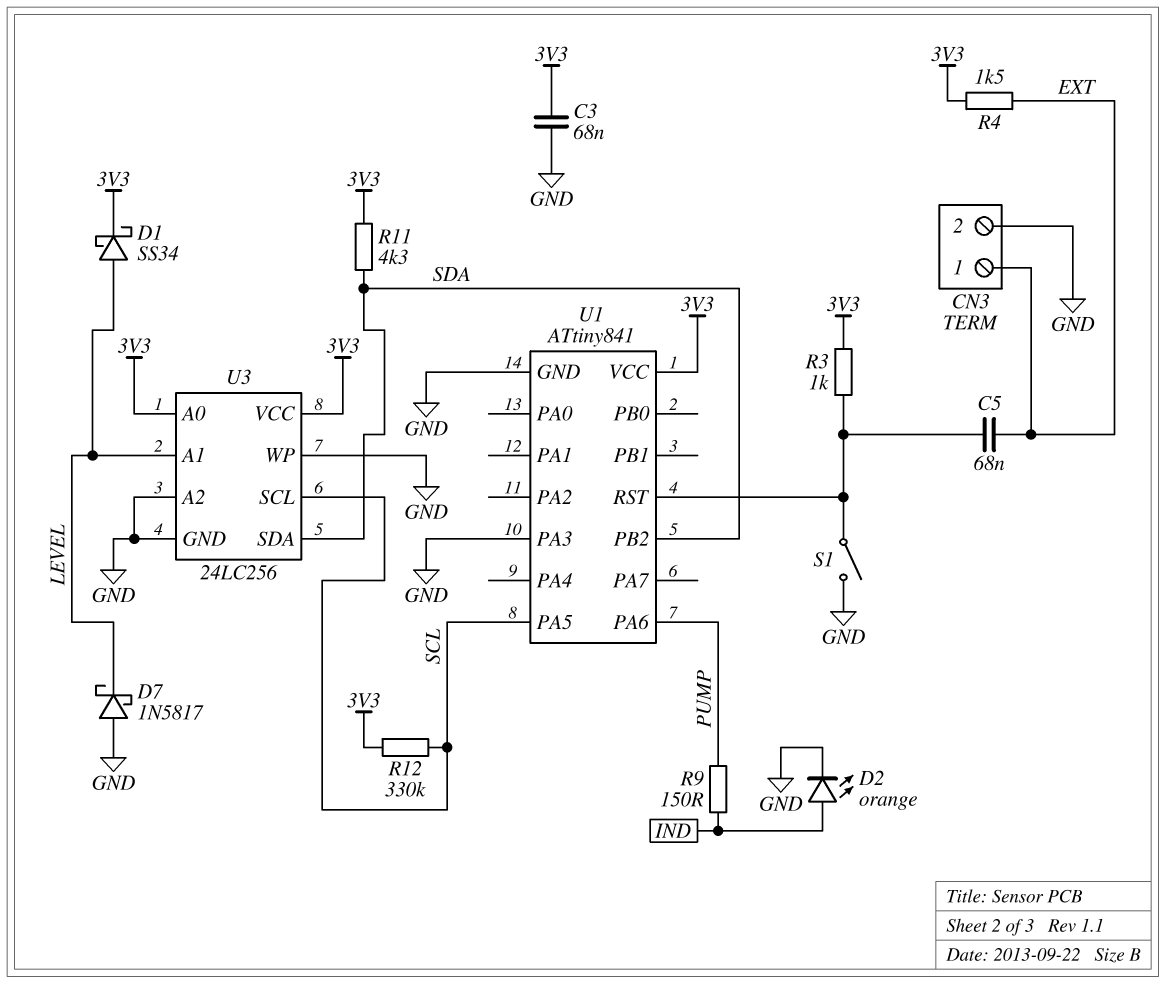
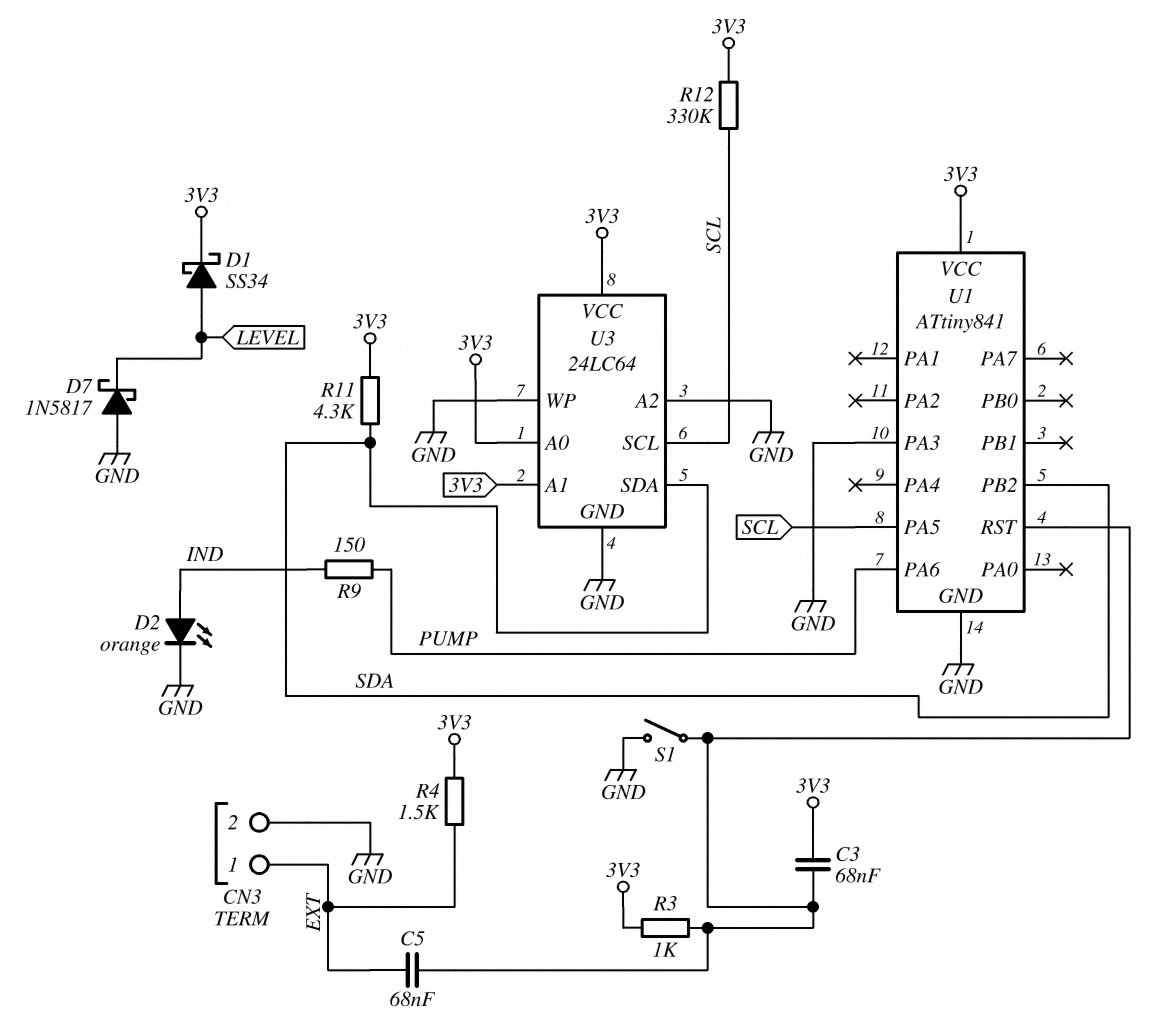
C3: 68nF (3V3, GND) -> 68nF (3V3, U1/RST)
U3: 24LC256 -> 24LC64
U3 pin A1: LEVEL -> 3V3

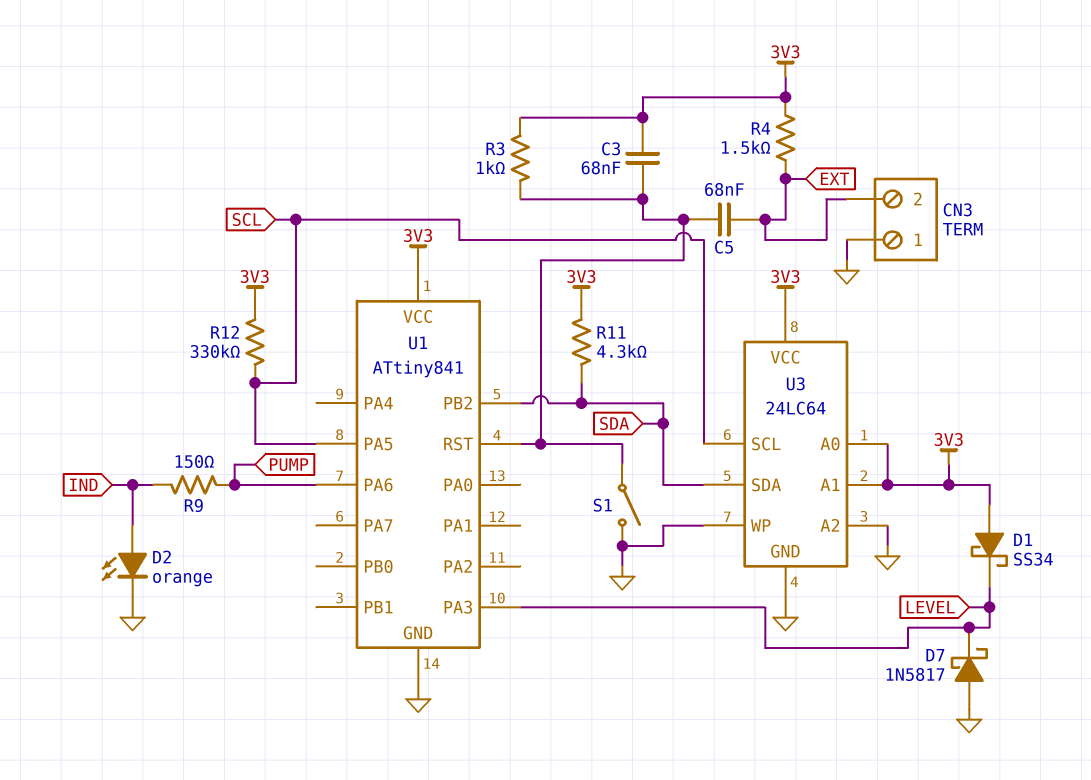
CN3 pin 1: EXT -> GND
CN3 pin 2: GND -> EXT
D1: schottky SS34 (A LEVEL, K 3V3) -> schottky SS34 (A 3V3, K LEVEL)
U1 pin PA3: GND -> LEVEL

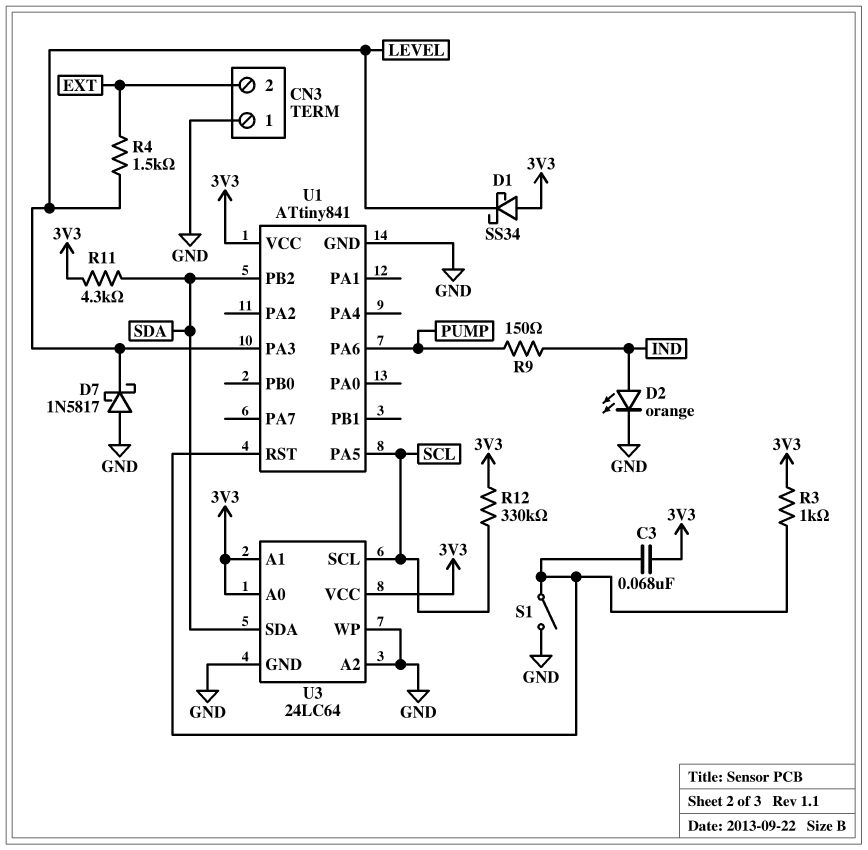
C5: 68nF (EXT, U1/RST) -> none
R4: 1.5k (3V3, EXT) -> 1.5k (EXT, LEVEL)

